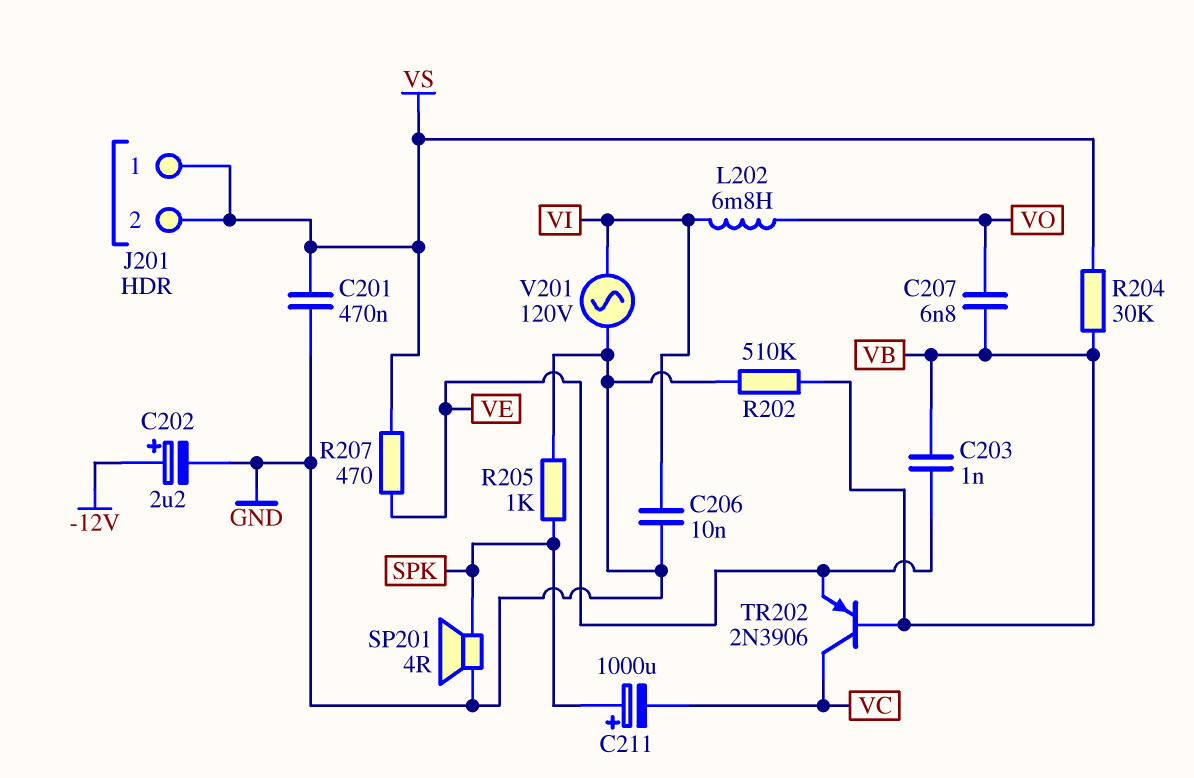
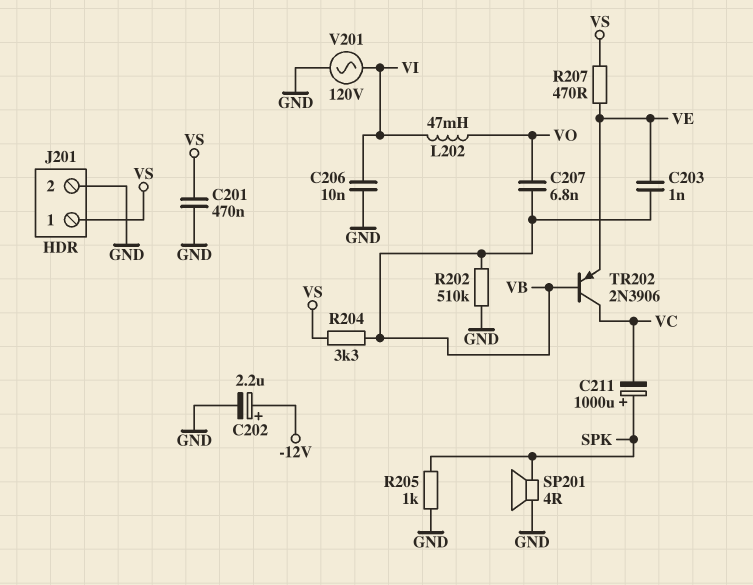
J201 pin 2: VS -> GND
L202: 6.8mH (VI, VO) -> 47mH (VI, VO)
R204: 30k (VB, VS) -> 3.3k (VB, VS)

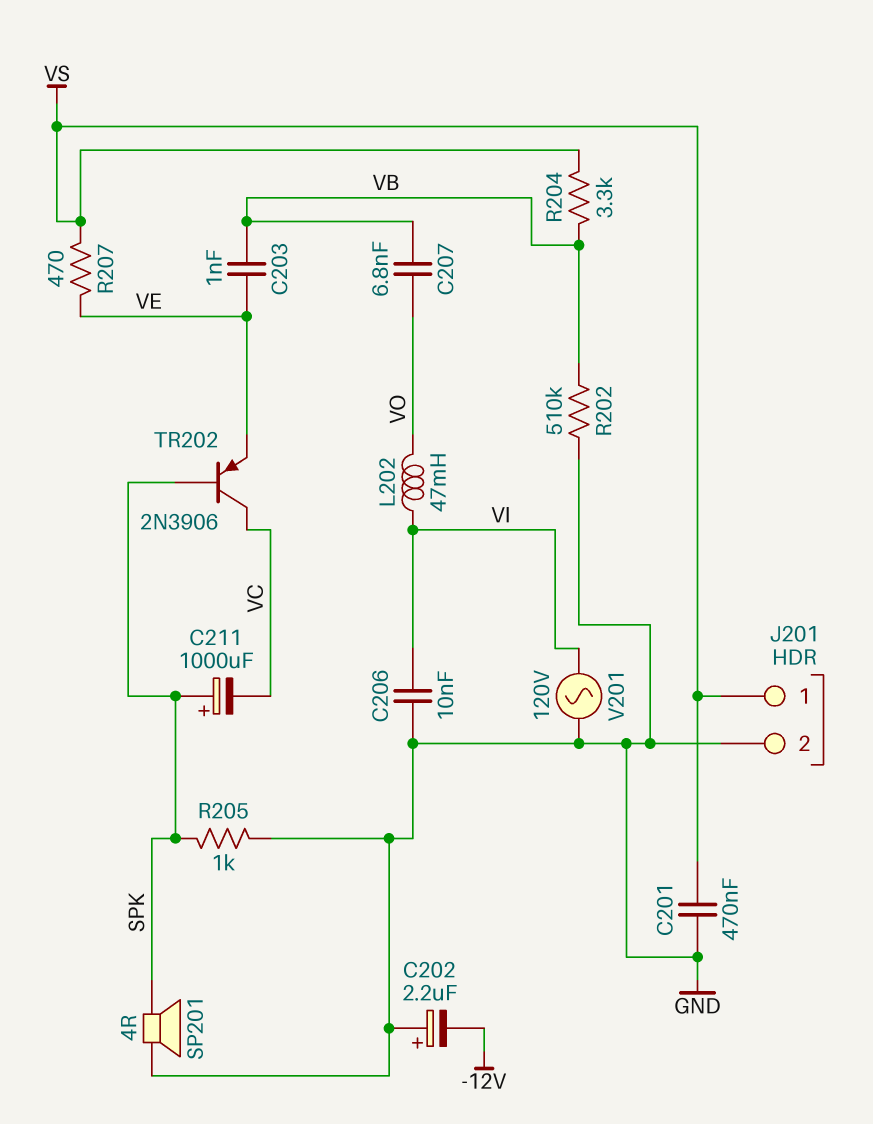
C202: 2.2uF (plus -12V, minus GND) -> 2.2uF (plus GND, minus -12V)
TR202: PNP 2N3906 (B VB, C VC, E VE) -> PNP 2N3906 (B SPK, C VC, E VE)

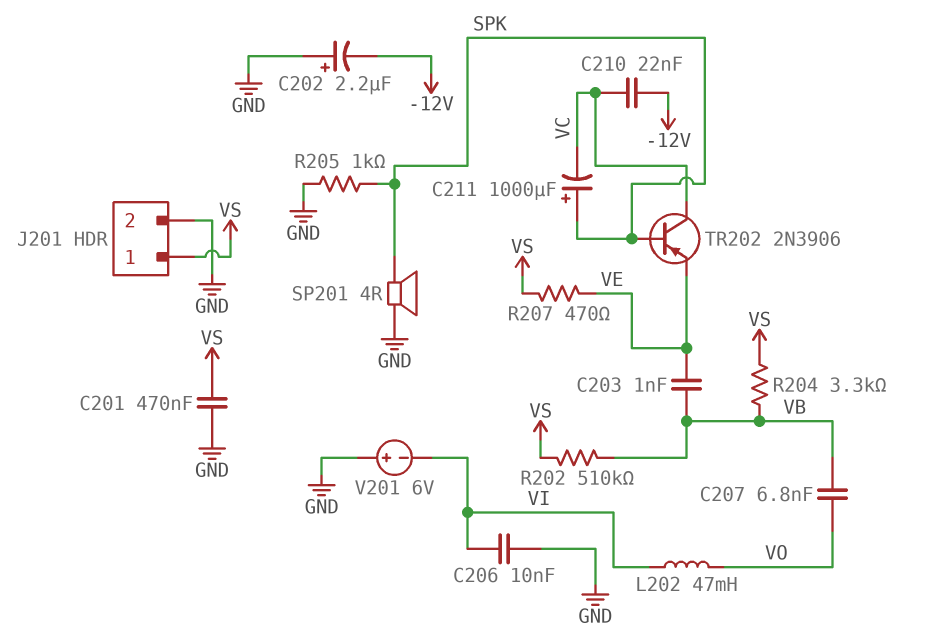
C210: none -> 22nF (-12V, VC)
R202: 510k (GND, VB) -> 510k (VB, VS)
V201: AC 120V (GND, VI) -> 6V (plus GND, minus VI)

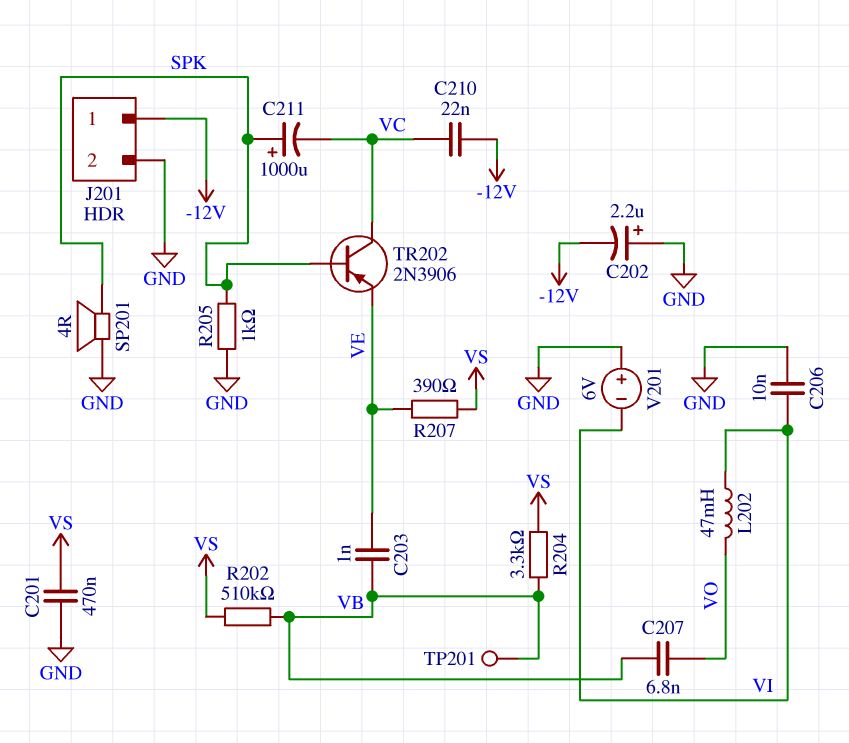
J201 pin 1: VS -> -12V
R207: 470 (VE, VS) -> 390 (VE, VS)
TP201: none -> test point (VB)

